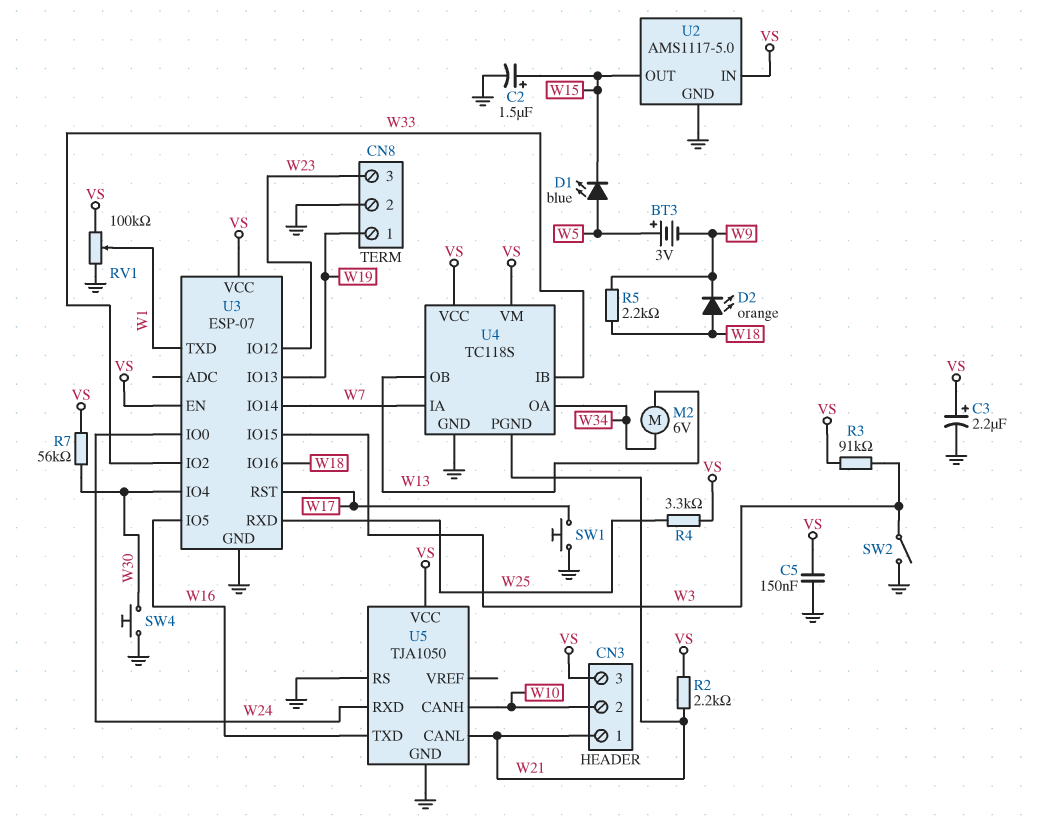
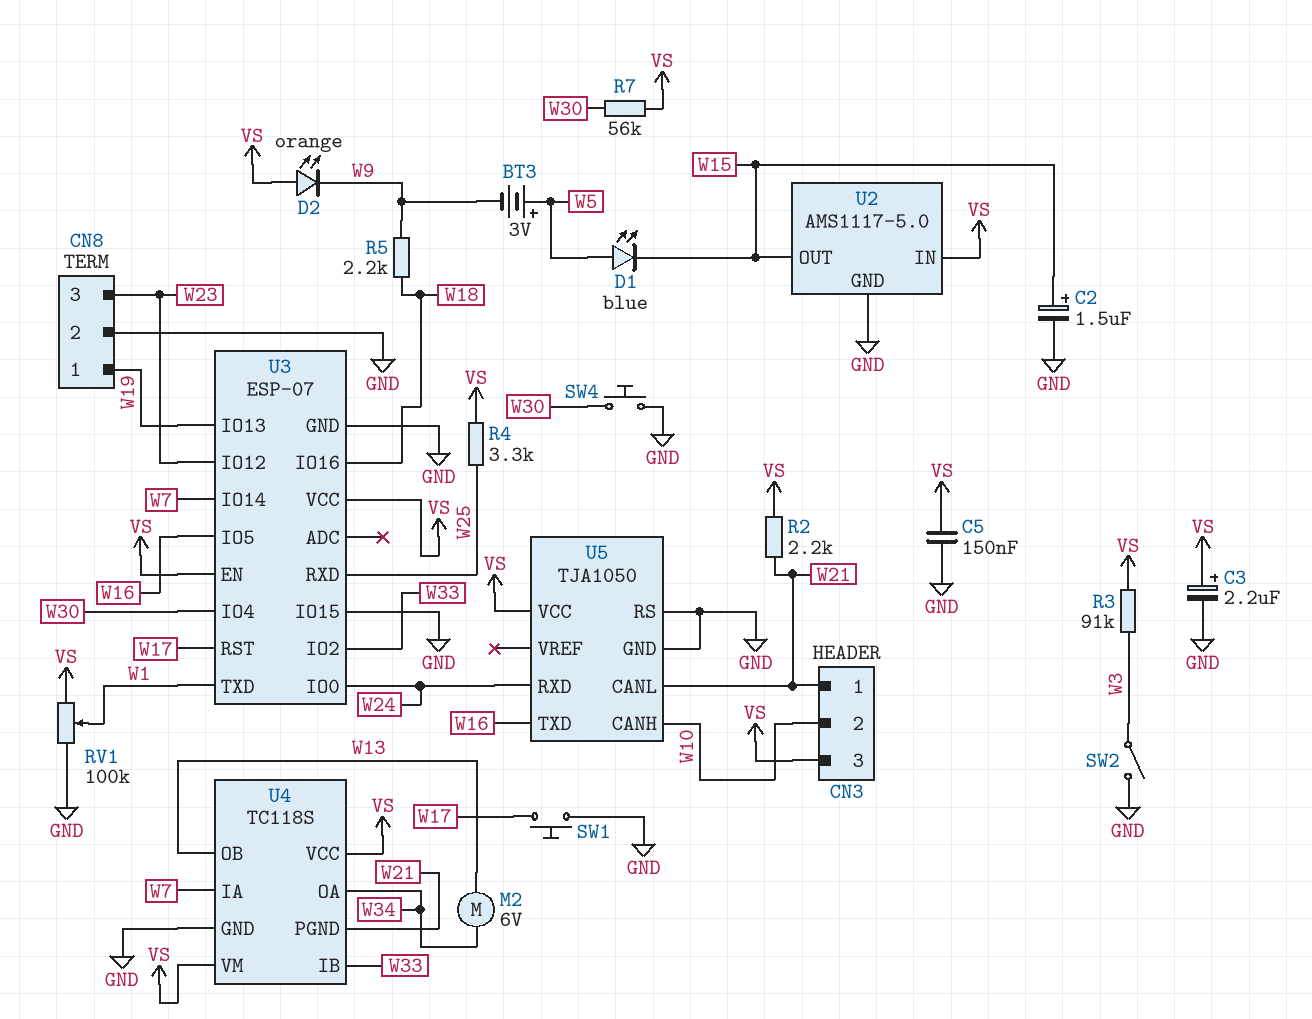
D2: LED orange (A W18, K W9) -> LED orange (A VS, K W9)
U3 pin IO15: W3 -> GND

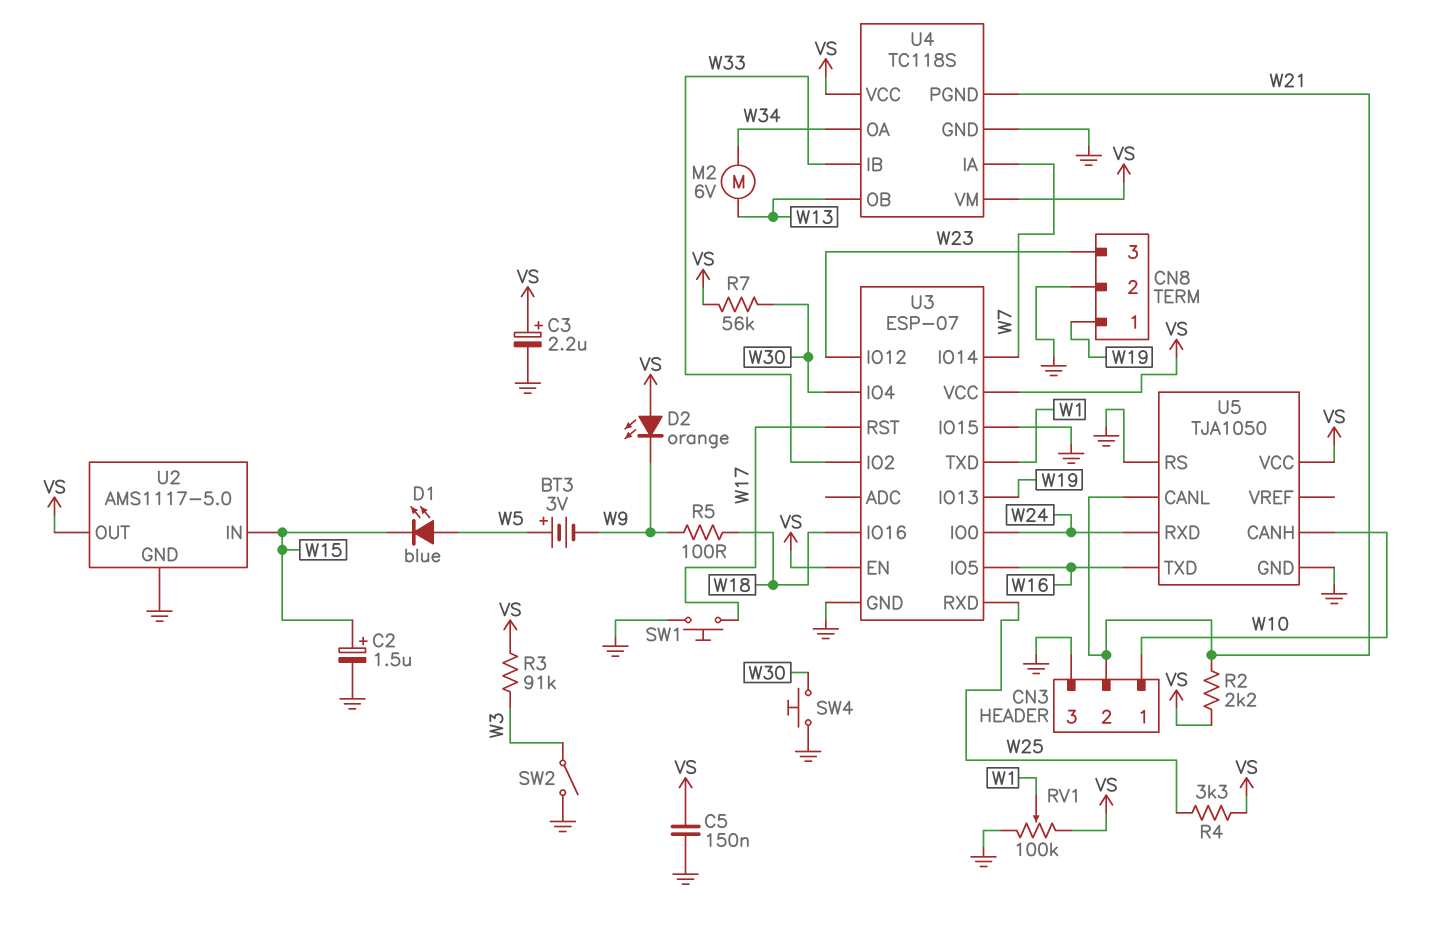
CN3 pin 1: W21 -> W10
CN3 pin 2: W10 -> W21
CN3 pin 3: VS -> GND
R5: 2.2k (W9, W18) -> 100 (W9, W18)
U2 pin IN: VS -> W15
U2 pin OUT: W15 -> VS

